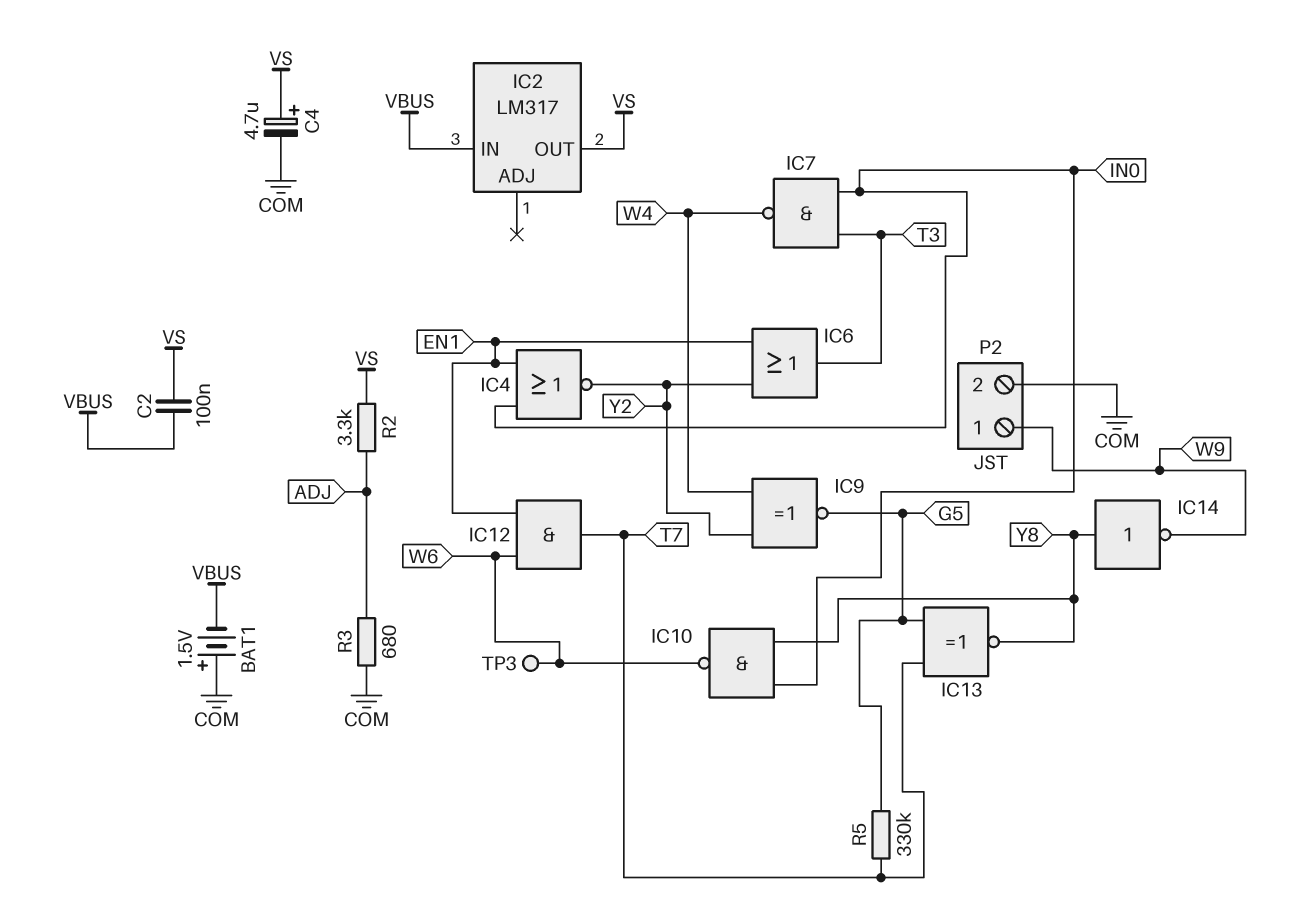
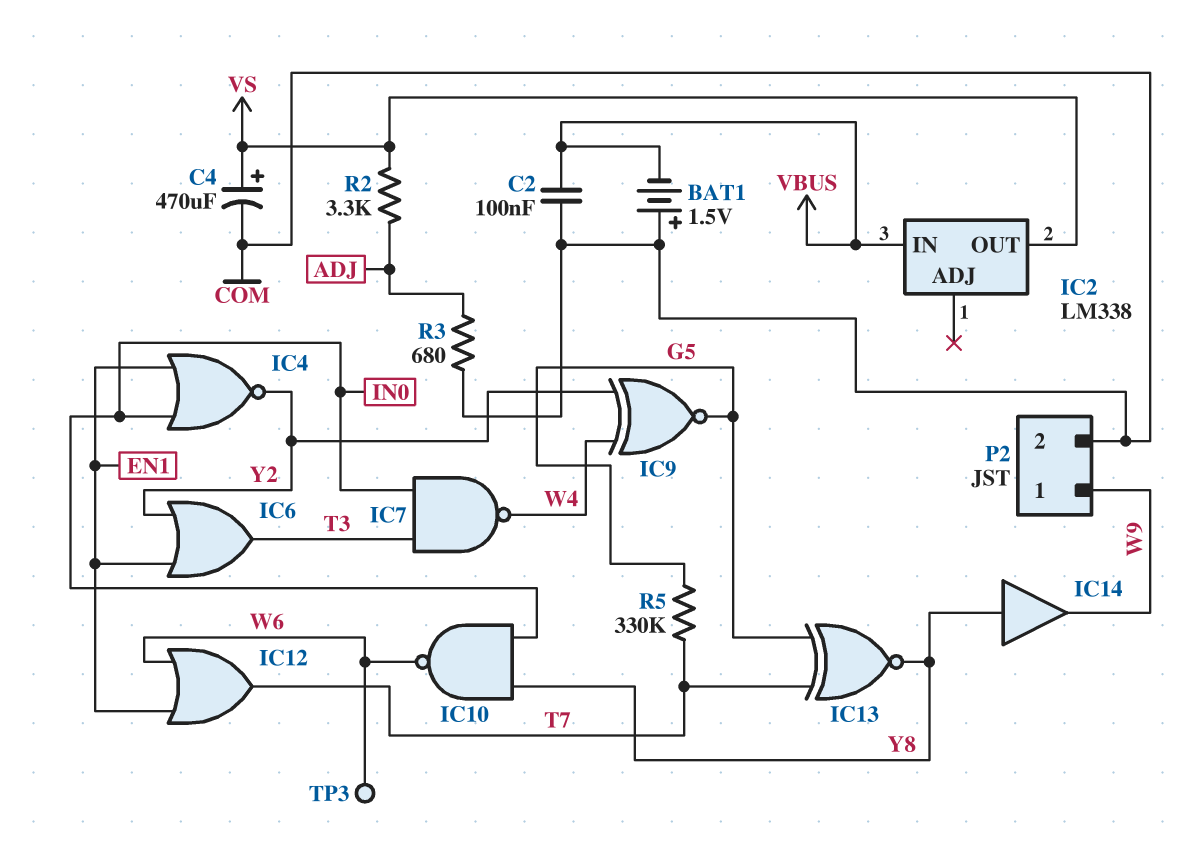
C2: 100nF (VBUS, VS) -> 100nF (COM, VBUS)
C4: 4.7uF (plus VS, minus COM) -> 470uF (plus VS, minus COM)
IC2: LM317 -> LM338
IC12: AND (in EN1, in W6, out T7) -> OR (in EN1, in W6, out T7)
IC14: NOT (in Y8, out W9) -> buffer (in Y8, out W9)

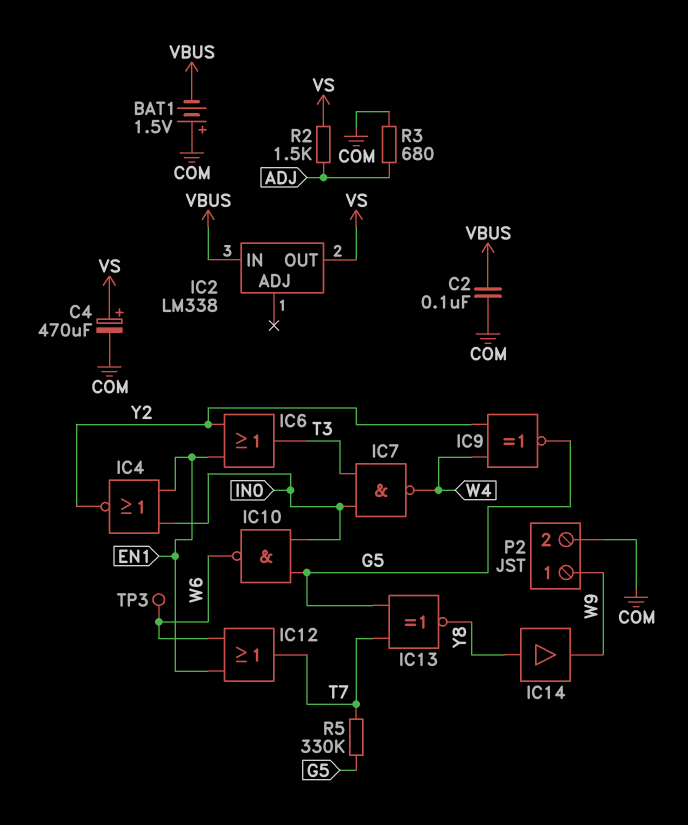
IC10: NAND (in IN0, in Y8, out W6) -> NAND (in G5, in IN0, out W6)
R2: 3.3k (ADJ, VS) -> 1.5k (ADJ, VS)

